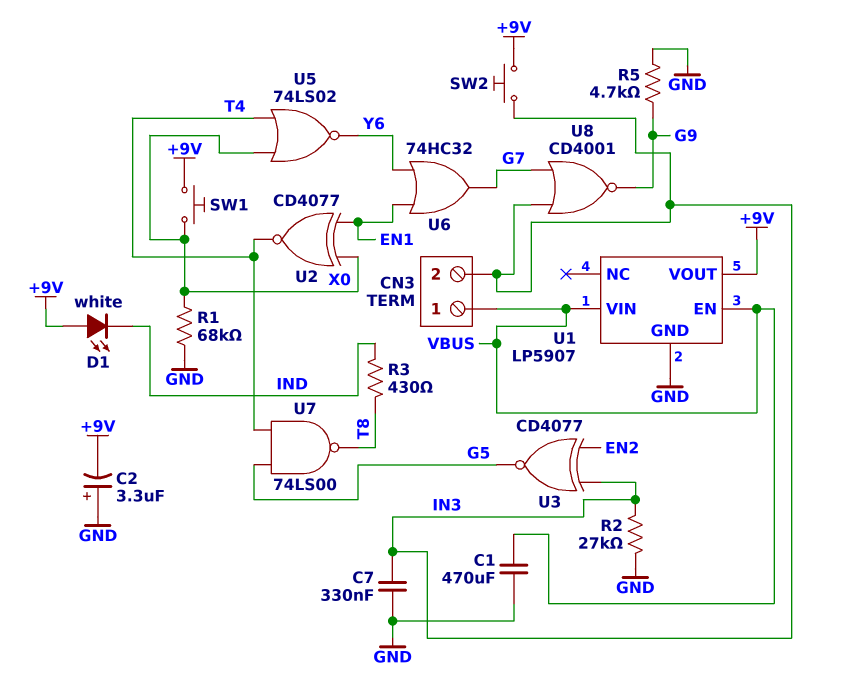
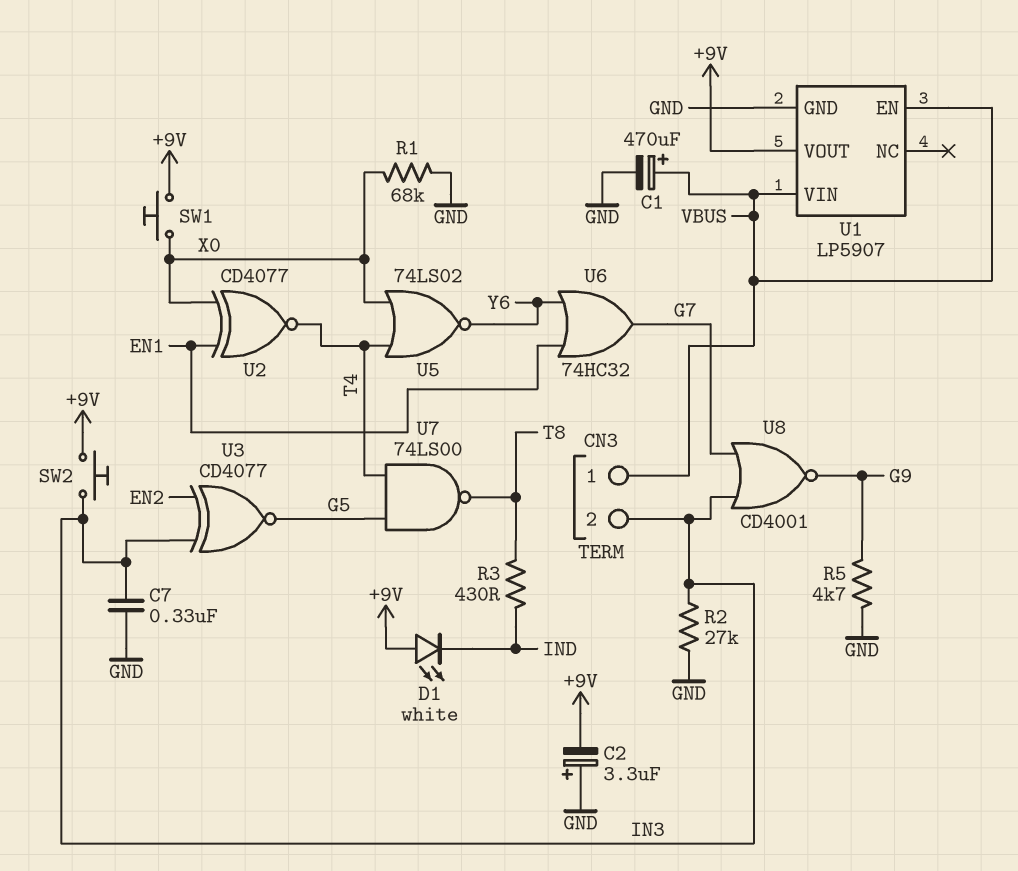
C1: 470uF (GND, VBUS) -> 470uF (plus VBUS, minus GND)

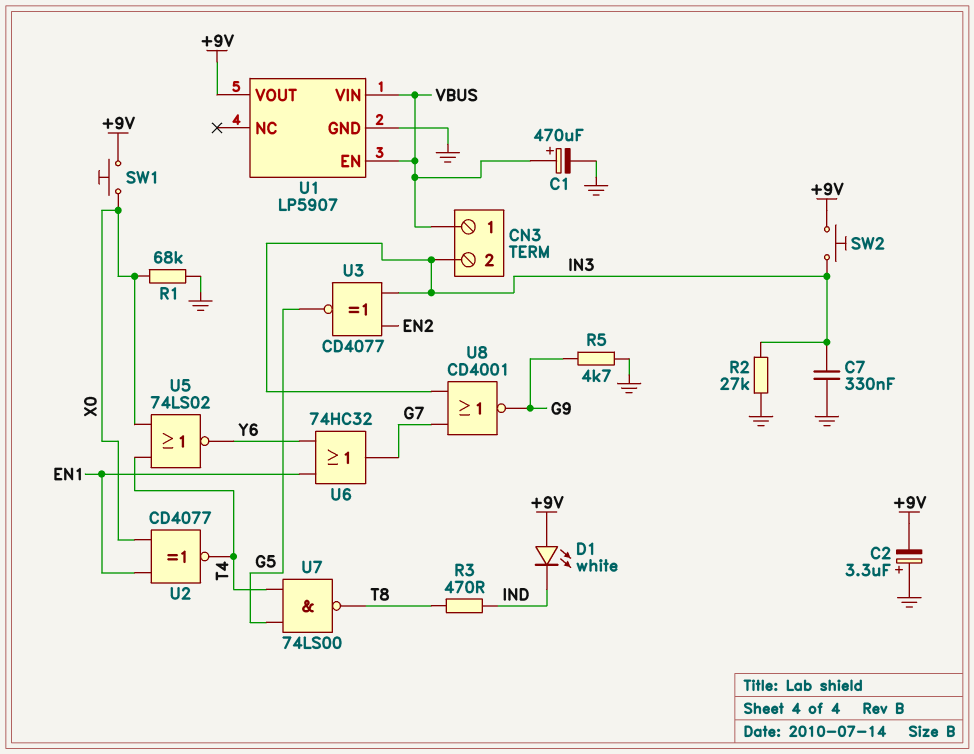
R3: 430 (IND, T8) -> 470 (IND, T8)

